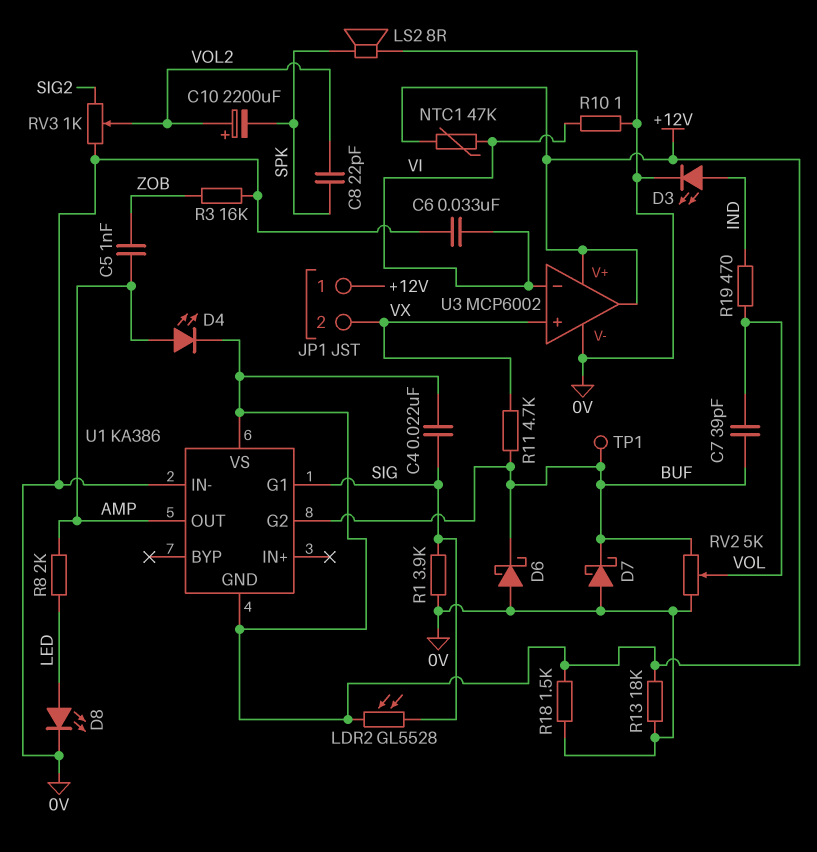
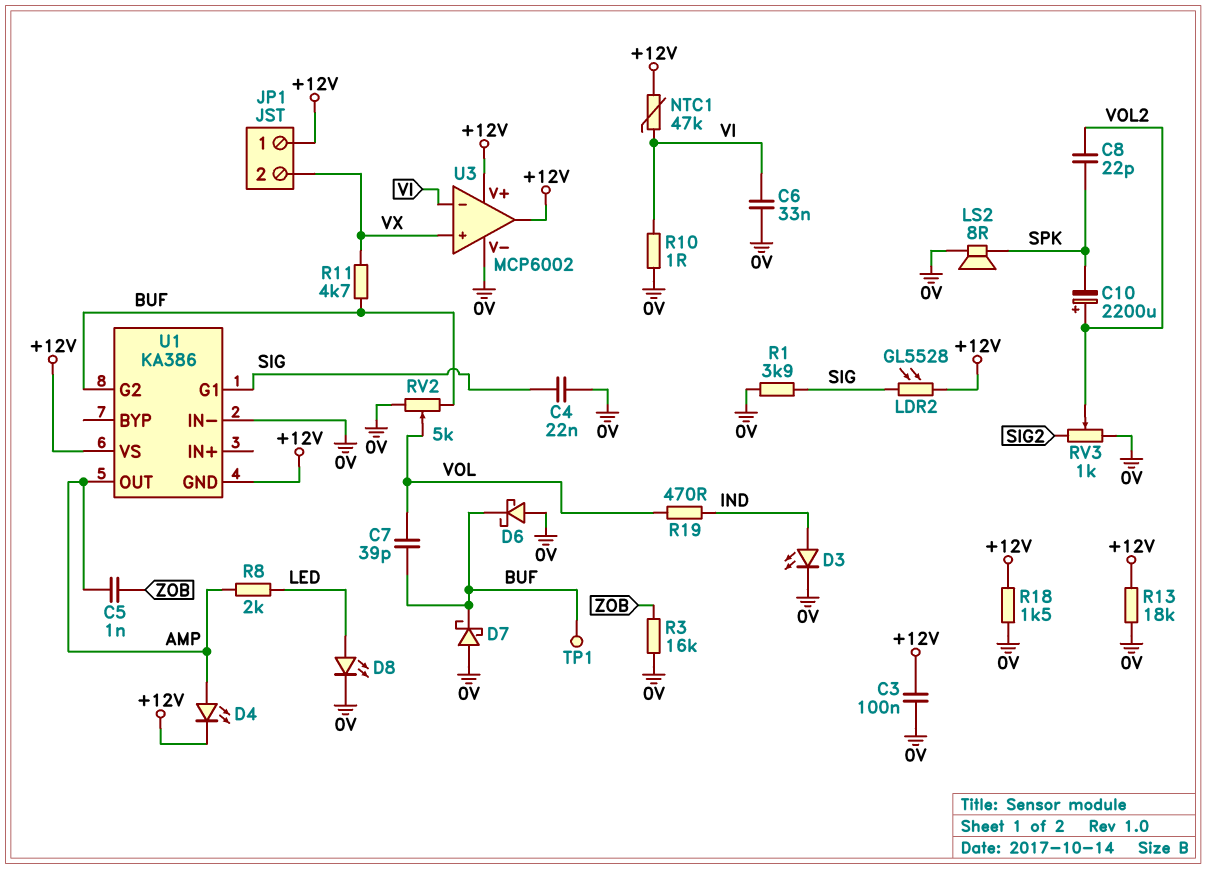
C3: none -> 100nF (+12V, 0V)
C4: 22nF (+12V, SIG) -> 22nF (0V, SIG)

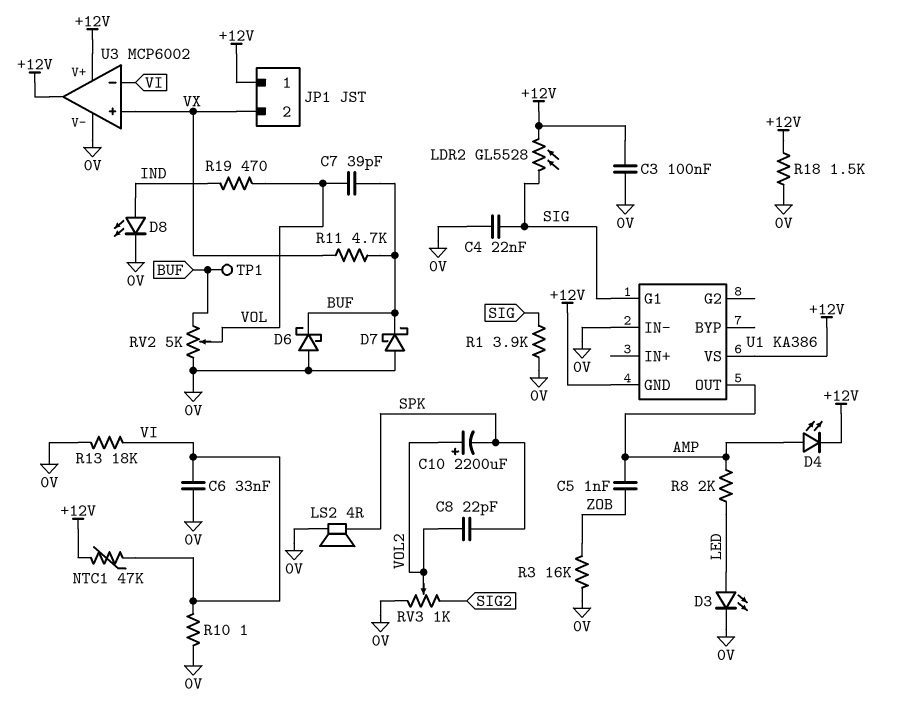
D3: LED (A IND, K 0V) -> LED (A LED, K 0V)
D8: LED (A LED, K 0V) -> LED (A IND, K 0V)
LS2: speaker 8R (0V, SPK) -> speaker 4R (0V, SPK)
R13: 18k (+12V, 0V) -> 18k (0V, VI)
U1 pin G2: BUF -> none

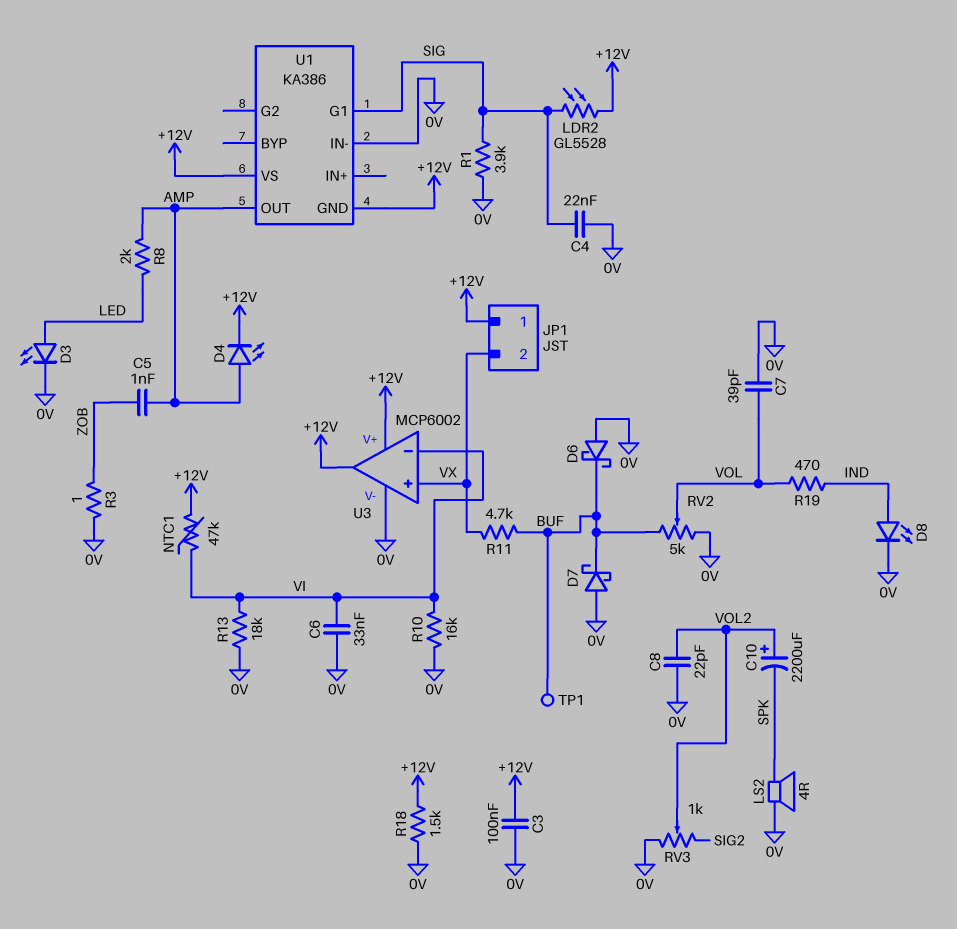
C7: 39pF (BUF, VOL) -> 39pF (0V, VOL)
C8: 22pF (SPK, VOL2) -> 22pF (0V, VOL2)
R3: 16k (0V, ZOB) -> 1 (0V, ZOB)
R10: 1 (0V, VI) -> 16k (0V, VI)

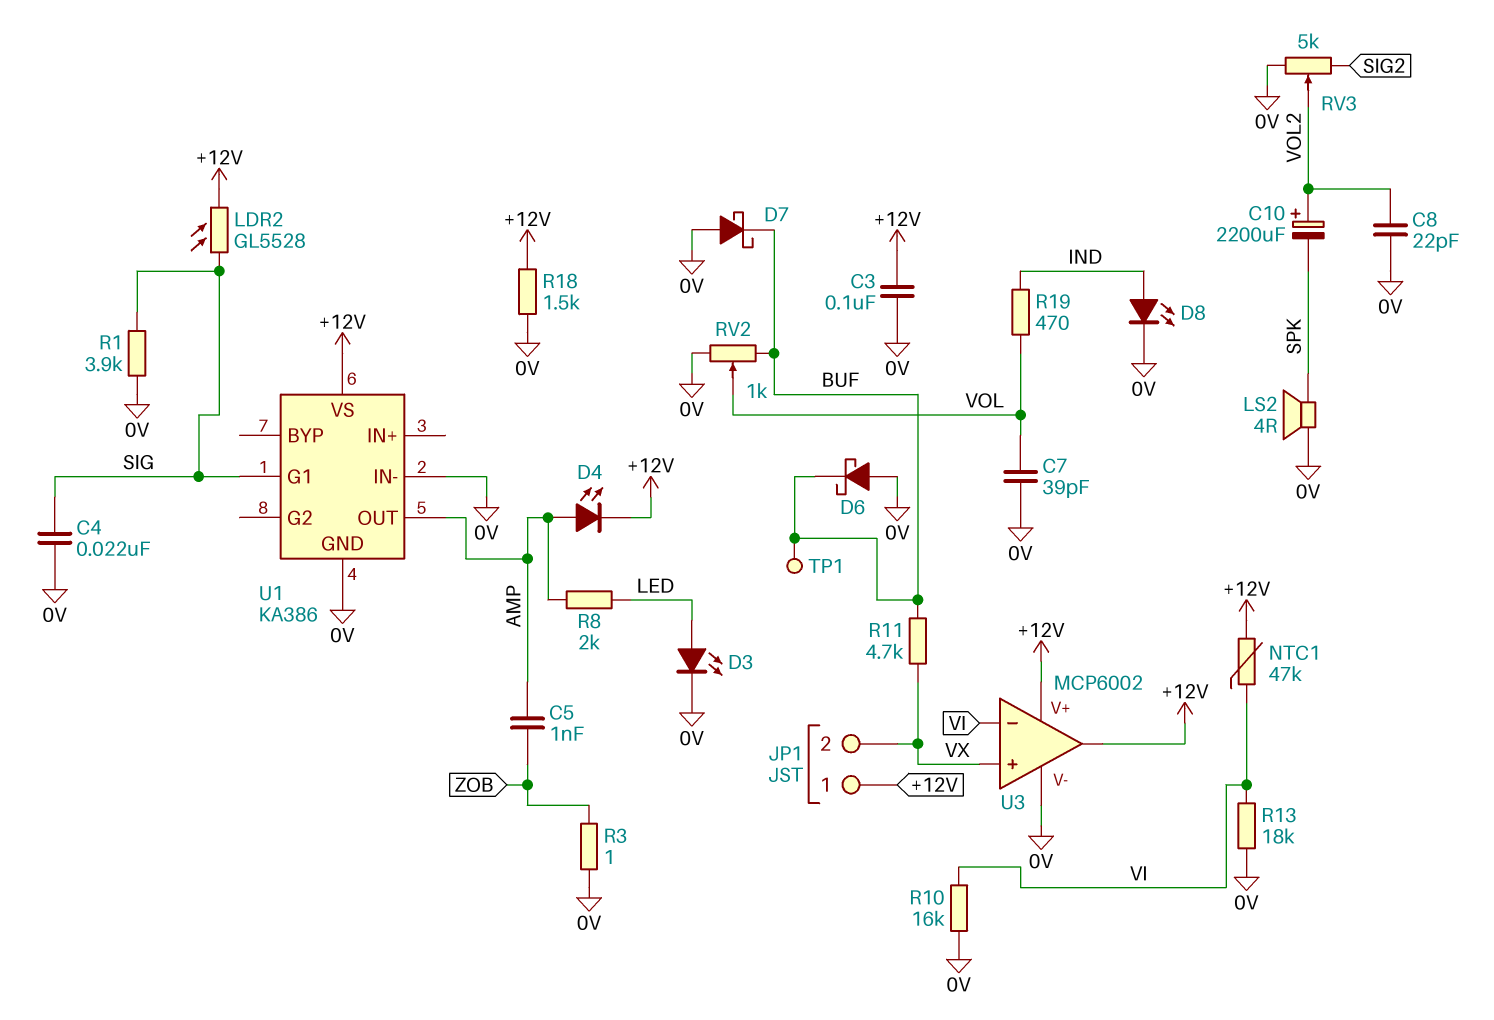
C6: 33nF (0V, VI) -> none
RV2: 5k (0V, BUF, wiper VOL) -> 1k (0V, BUF, wiper VOL)
RV3: 1k (0V, SIG2, wiper VOL2) -> 5k (0V, SIG2, wiper VOL2)
U1 pin GND: +12V -> 0V

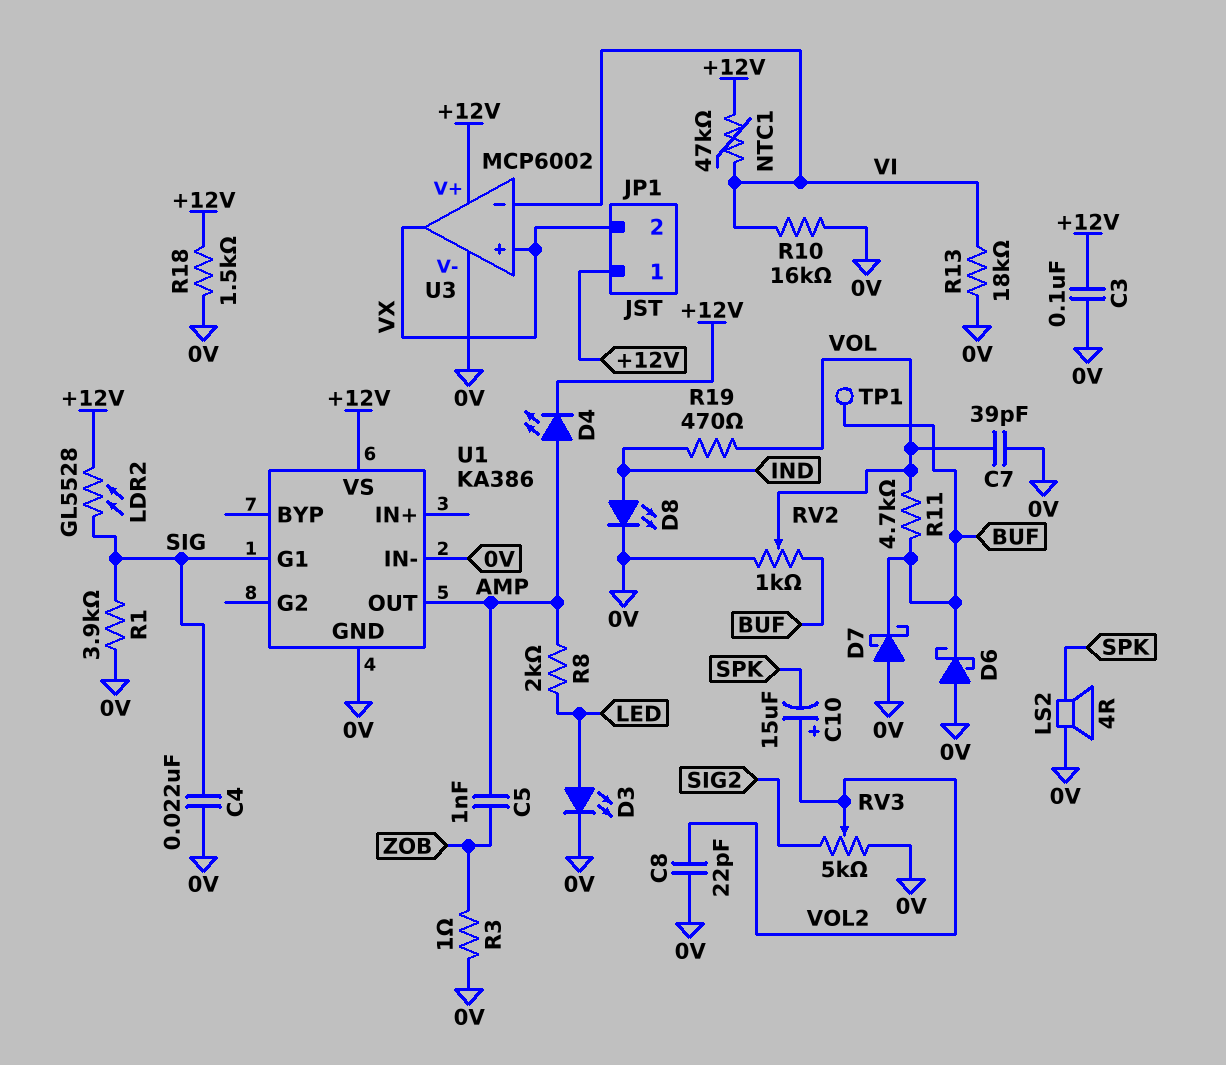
C10: 2200uF (plus VOL2, minus SPK) -> 15uF (plus VOL2, minus SPK)
R11: 4.7k (BUF, VX) -> 4.7k (BUF, VOL)
U3 pin out: +12V -> VX

